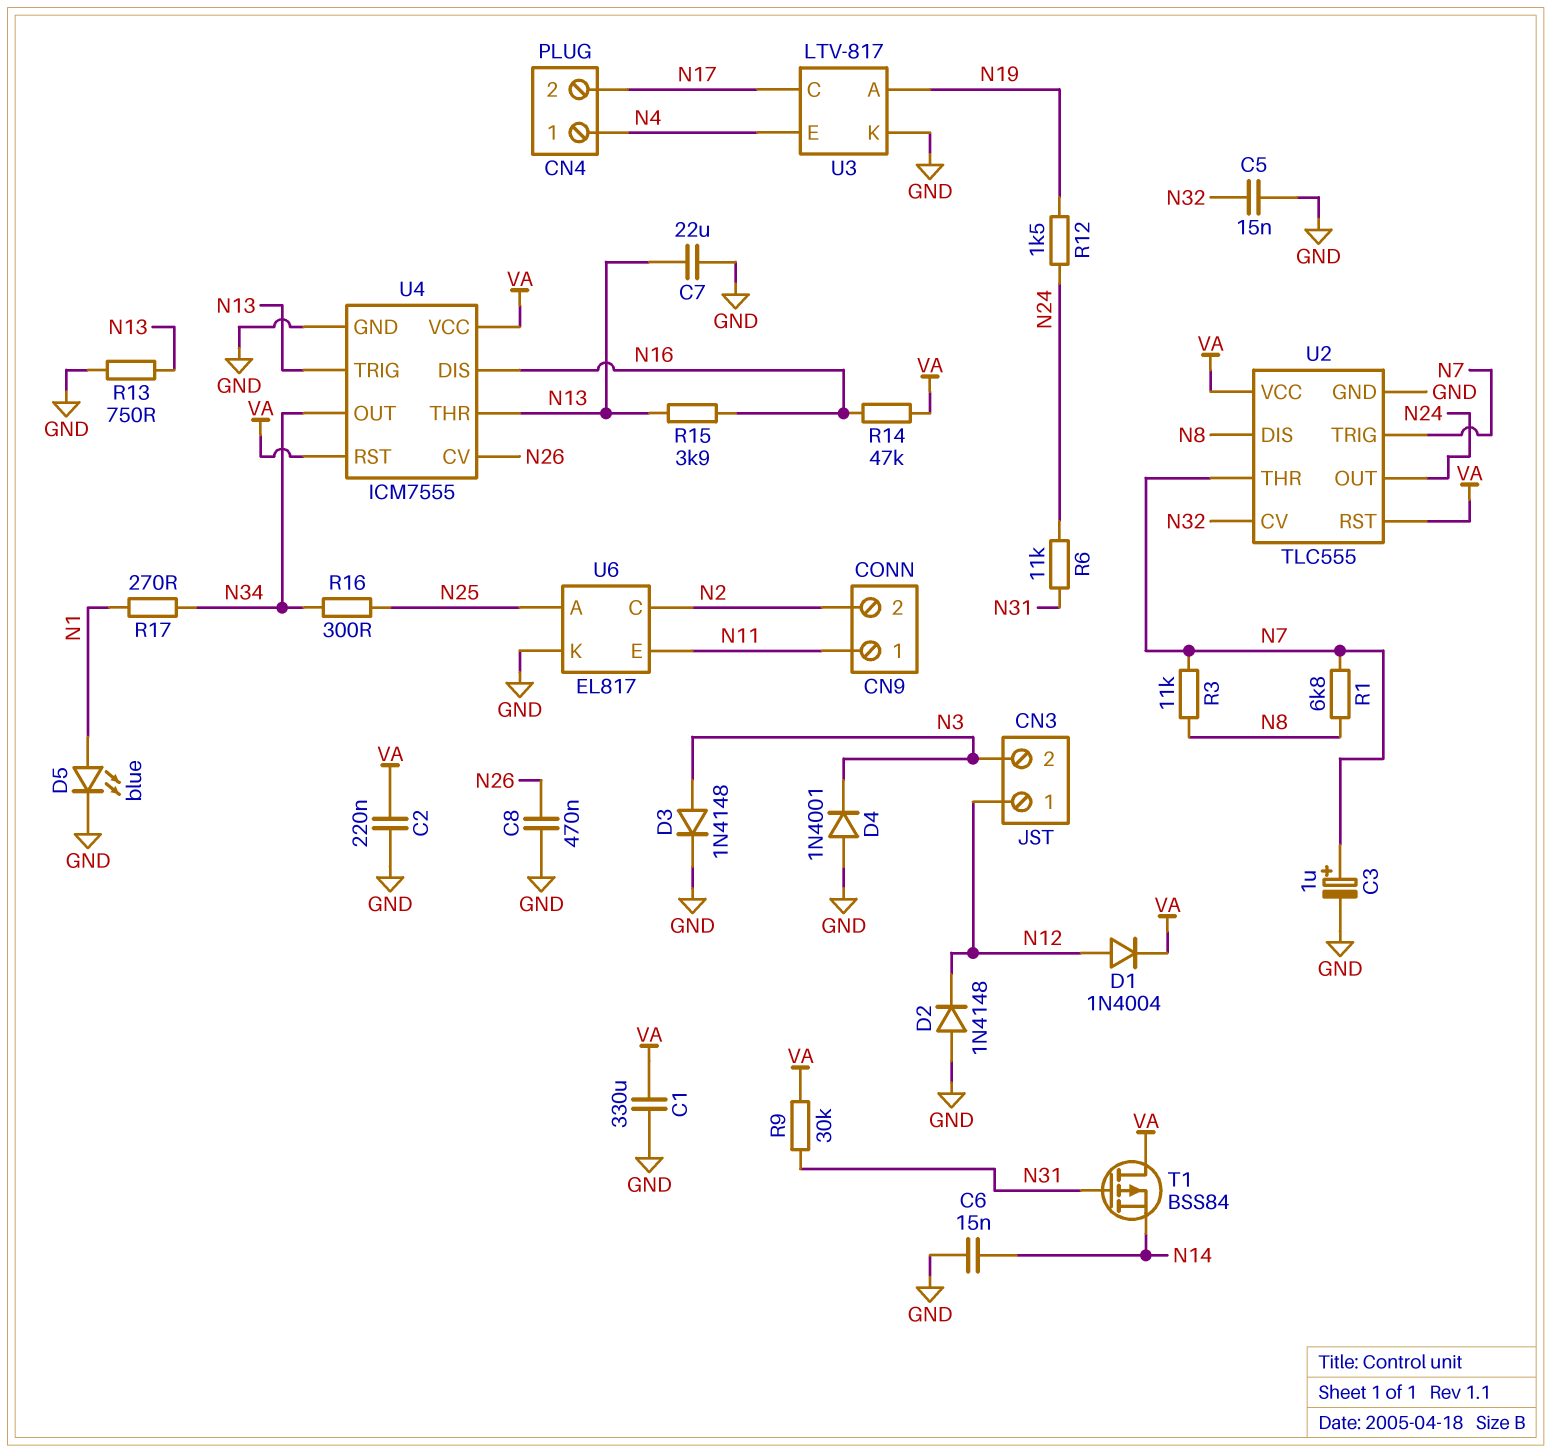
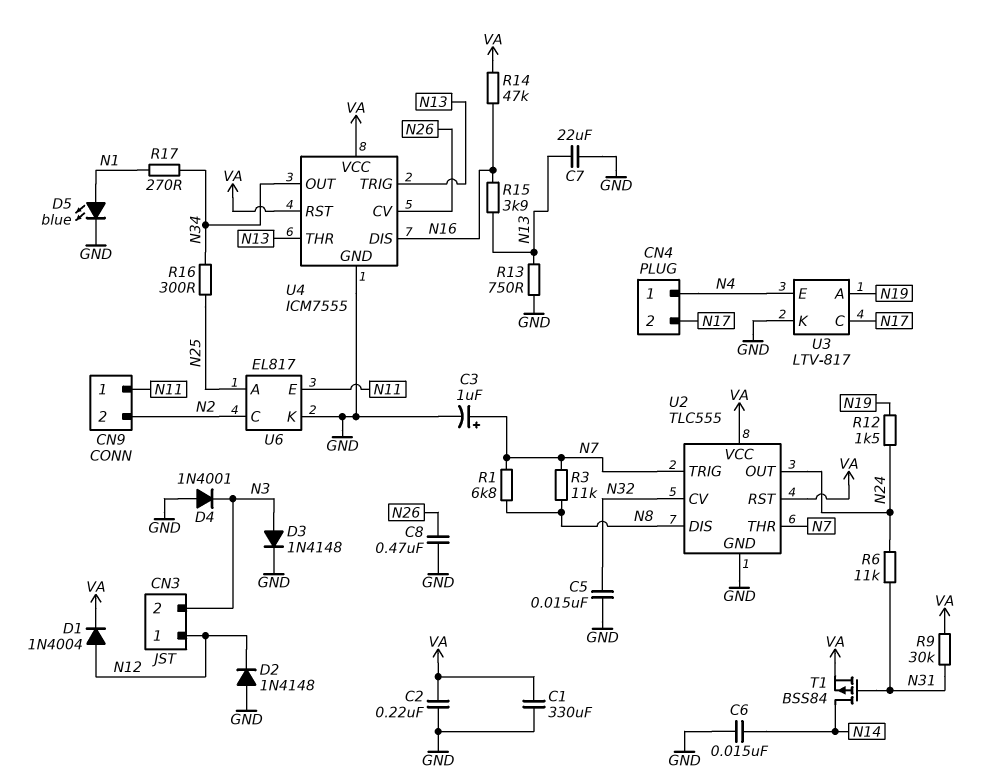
T1: PMOS BSS84 (G N31, D VA, S N14) -> PMOS BSS84 (G N31, D N14, S VA)

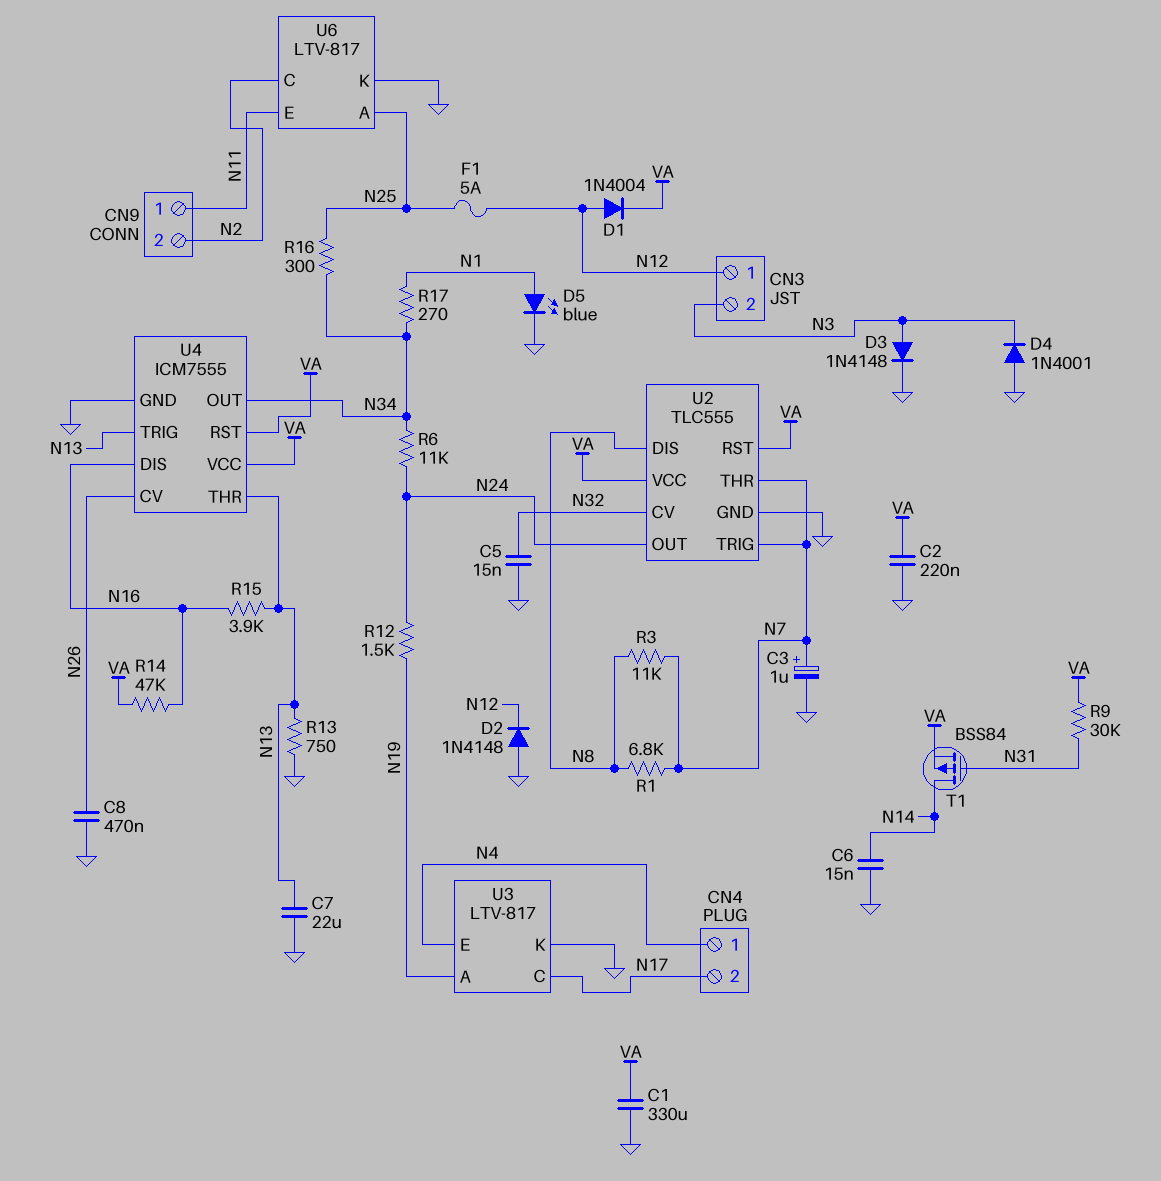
F1: none -> 5A (N12, N25)
R6: 11k (N24, N31) -> 11k (N24, N34)
U6: EL817 -> LTV-817

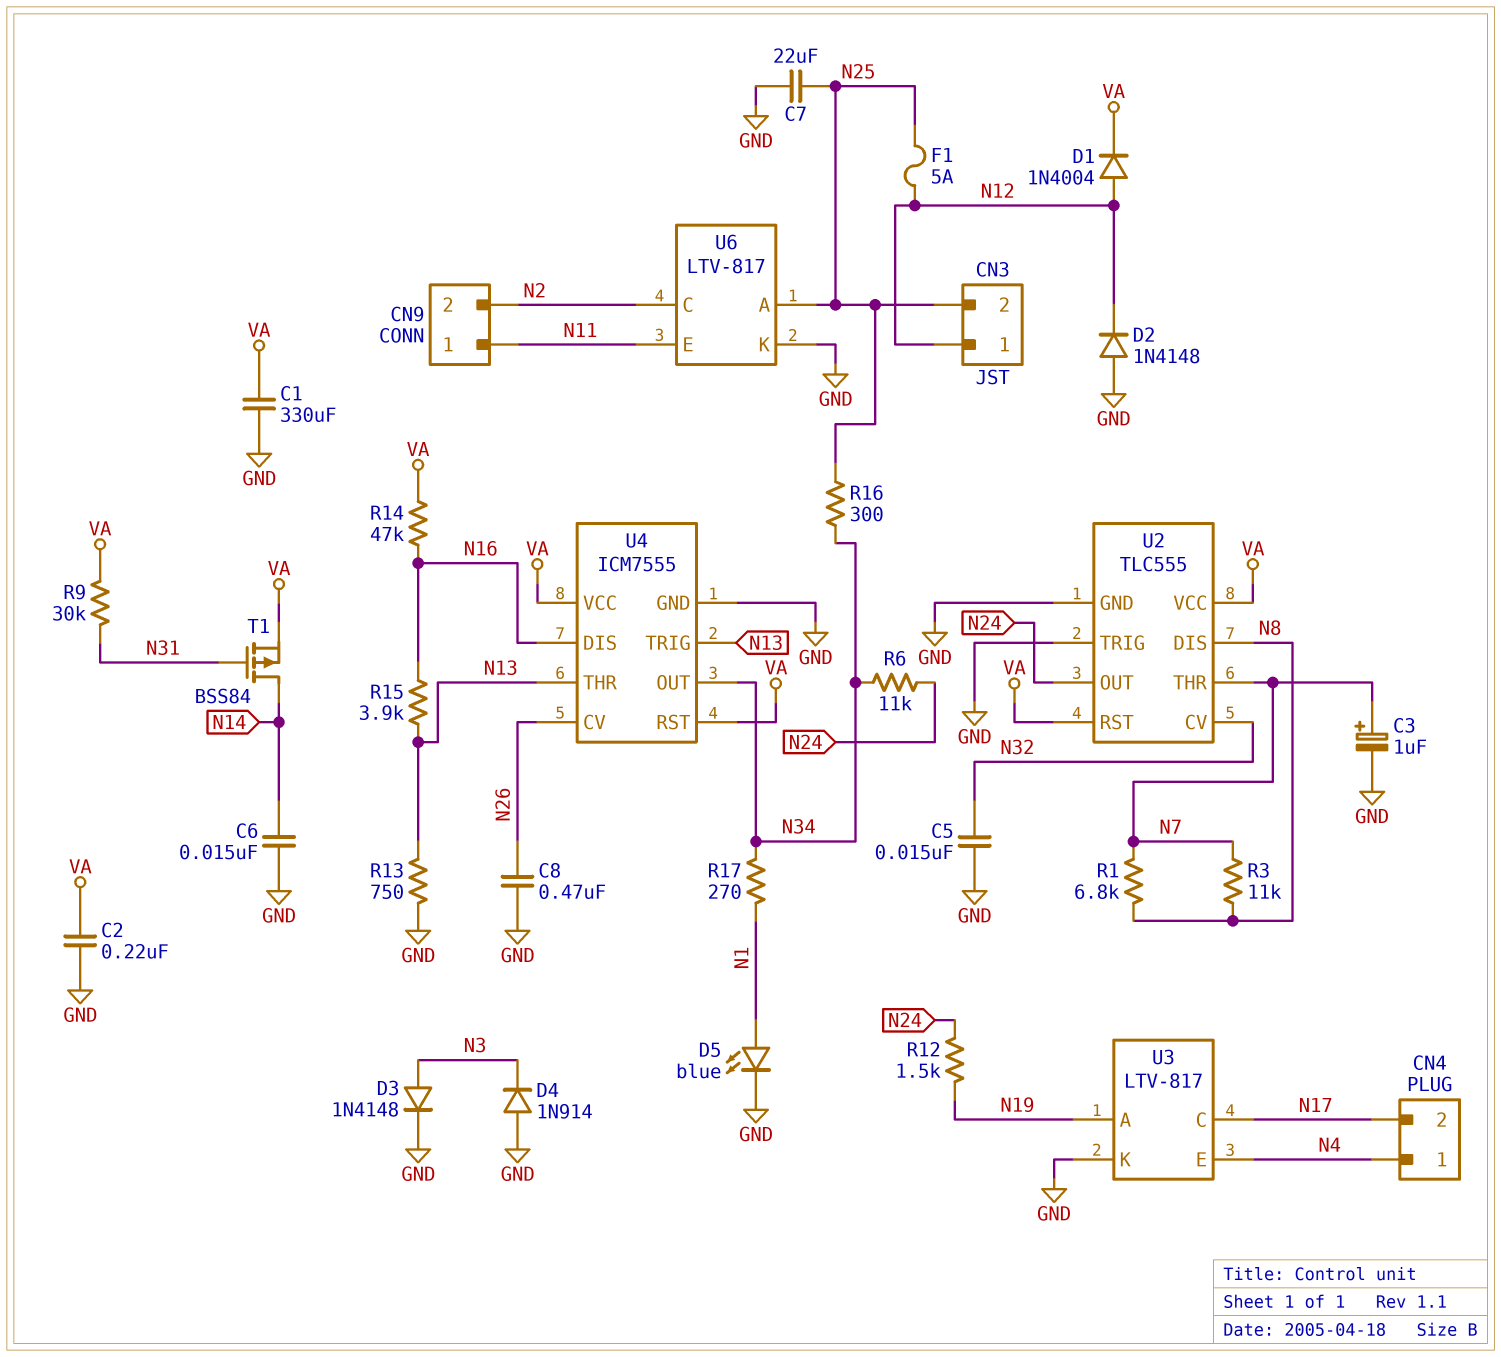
C7: 22uF (GND, N13) -> 22uF (GND, N25)
CN3 pin 2: N3 -> N25
D4: diode 1N4001 (A GND, K N3) -> diode 1N914 (A GND, K N3)
U2 pin TRIG: N7 -> GND

